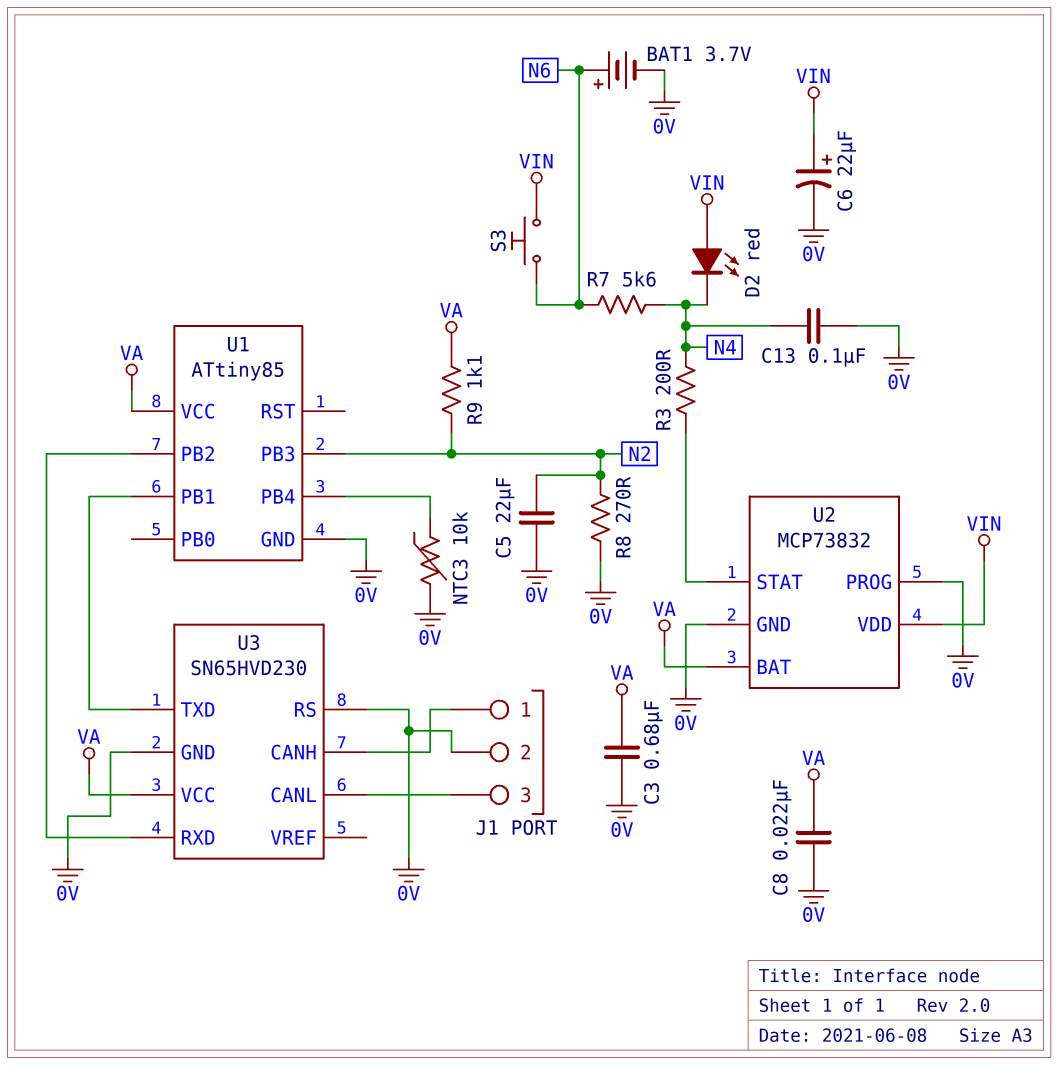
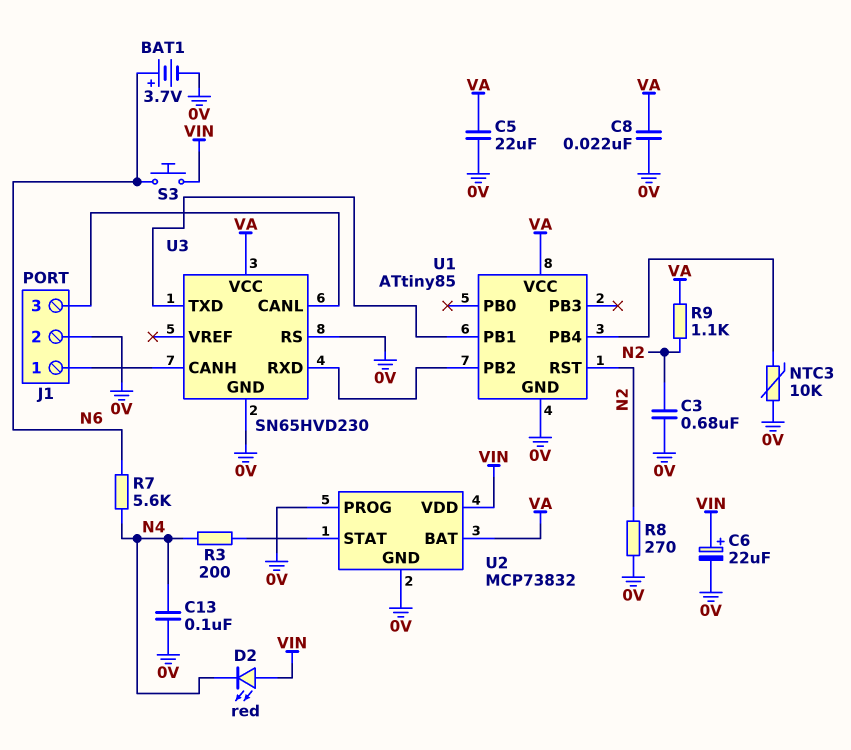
C3: 680nF (0V, VA) -> 680nF (0V, N2)
C5: 22uF (0V, N2) -> 22uF (0V, VA)
U1 pin PB3: N2 -> none
U1 pin RST: none -> N2

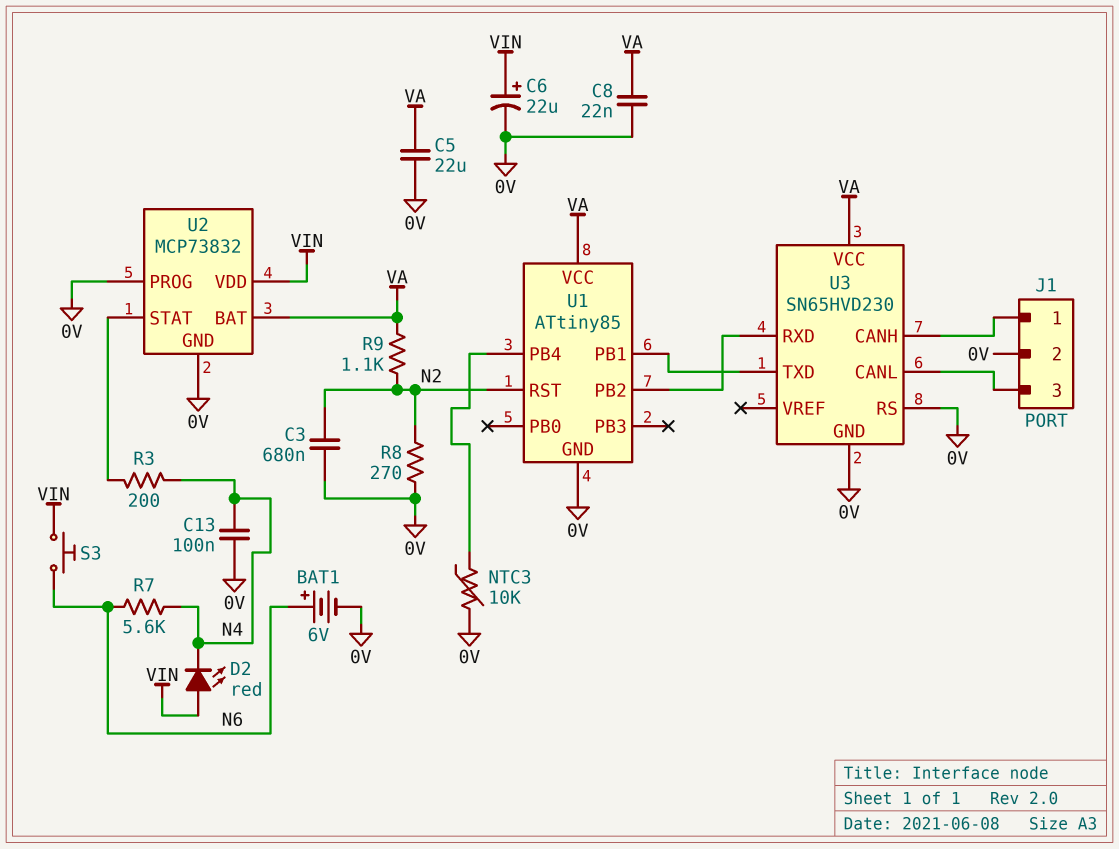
BAT1: 3.7V (plus N6, minus 0V) -> 6V (plus N6, minus 0V)

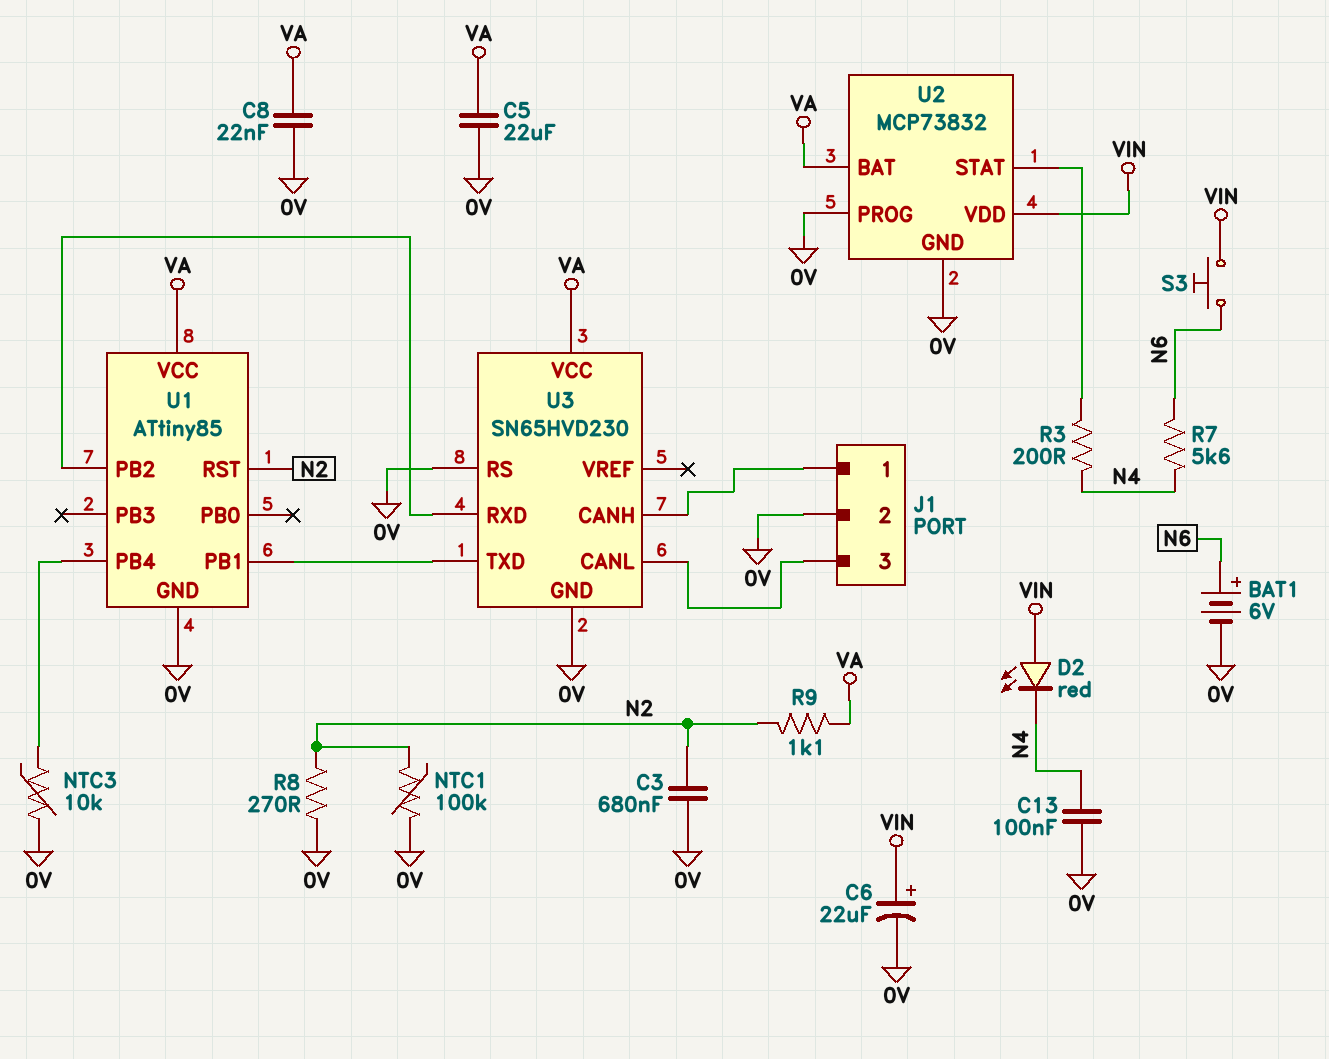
NTC1: none -> 100k (0V, N2)

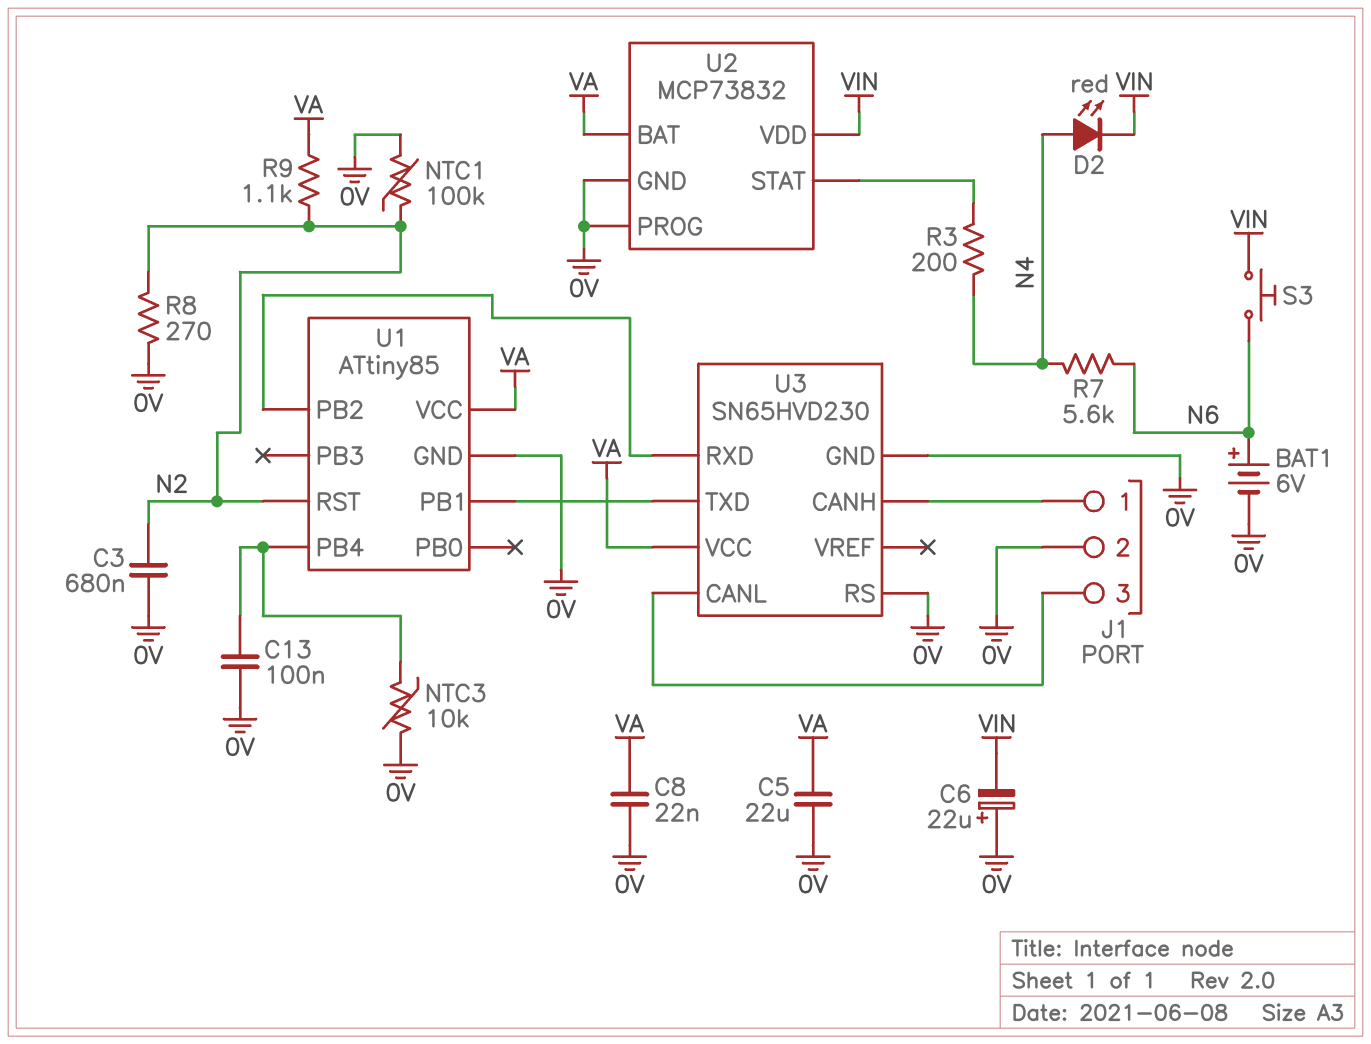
C6: 22uF (plus VIN, minus 0V) -> 22uF (plus 0V, minus VIN)
C13: 100nF (0V, N4) -> 100nF (0V, U1/PB4)
D2: LED red (A VIN, K N4) -> LED red (A N4, K VIN)

